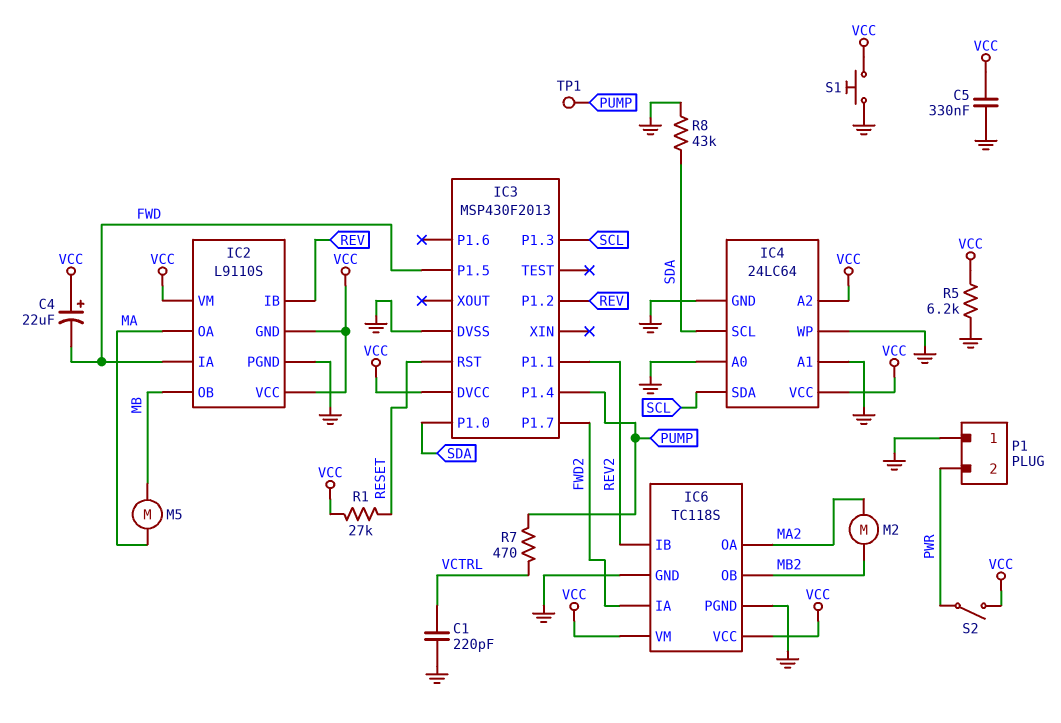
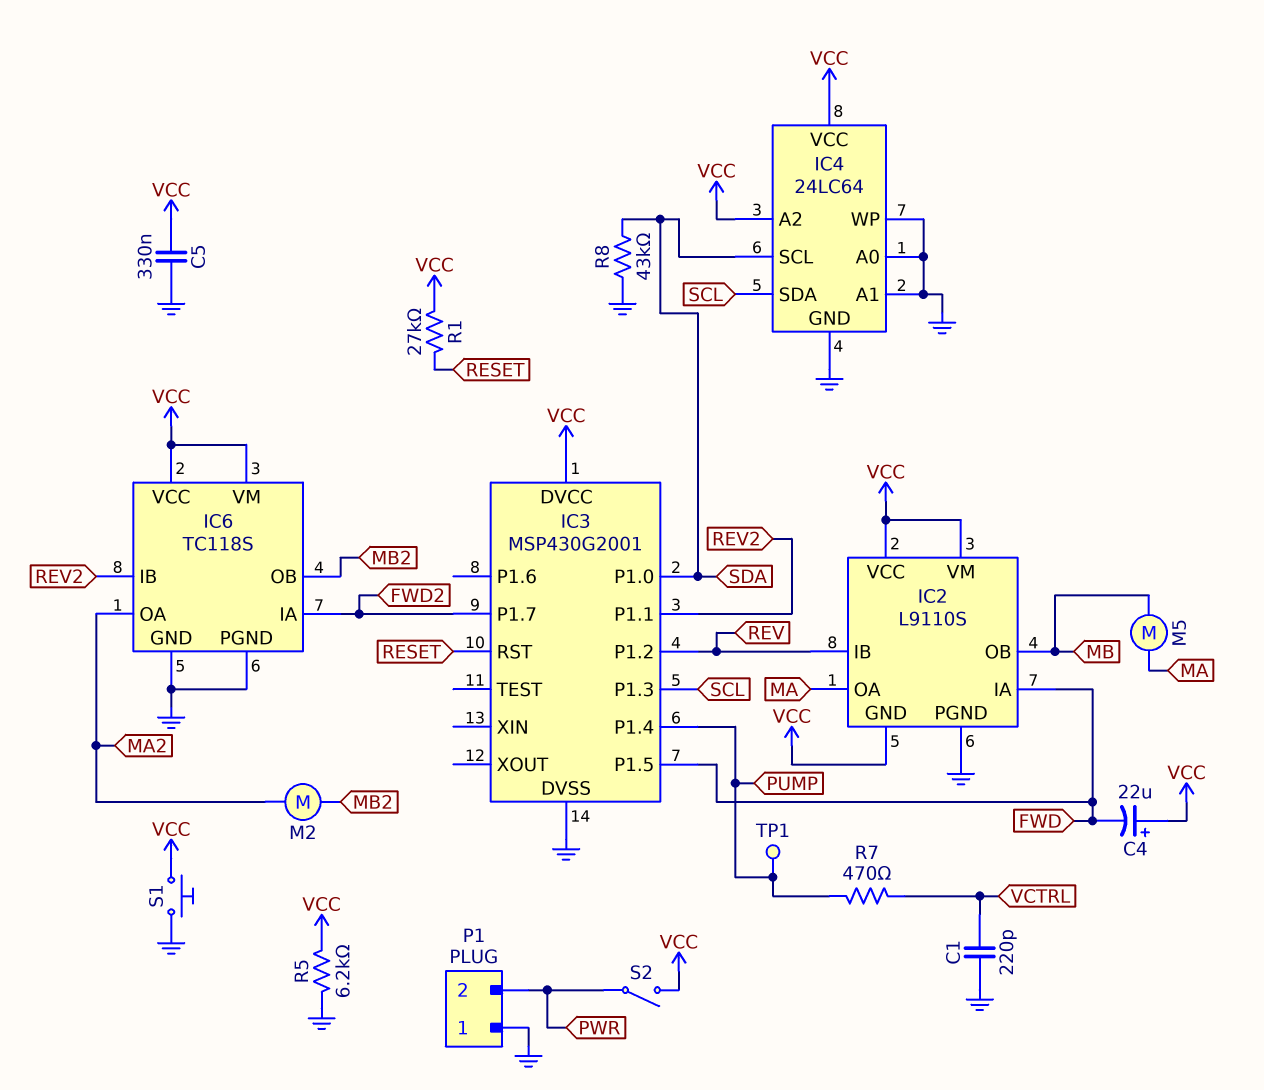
IC3: MSP430F2013 -> MSP430G2001

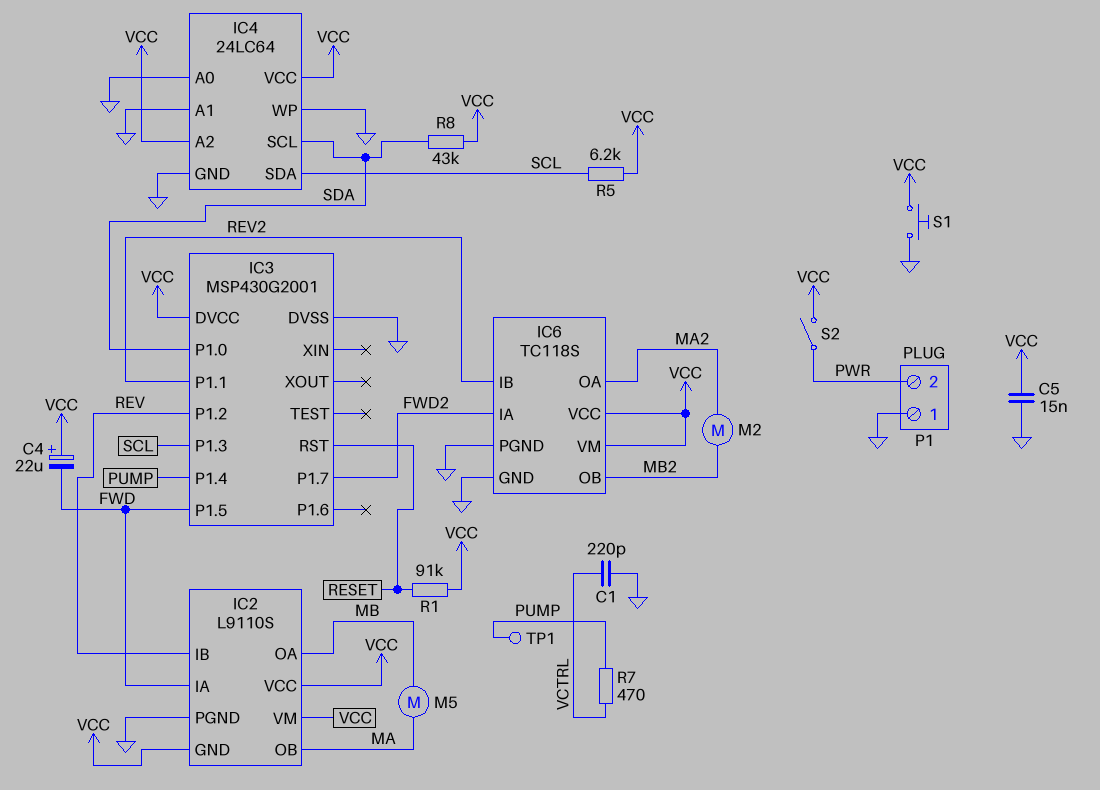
C5: 330nF (GND, VCC) -> 15nF (GND, VCC)
IC2 pin OA: MA -> MB
IC2 pin OB: MB -> MA
R1: 27k (RESET, VCC) -> 91k (RESET, VCC)
R5: 6.2k (GND, VCC) -> 6.2k (SCL, VCC)
R8: 43k (GND, SDA) -> 43k (SDA, VCC)

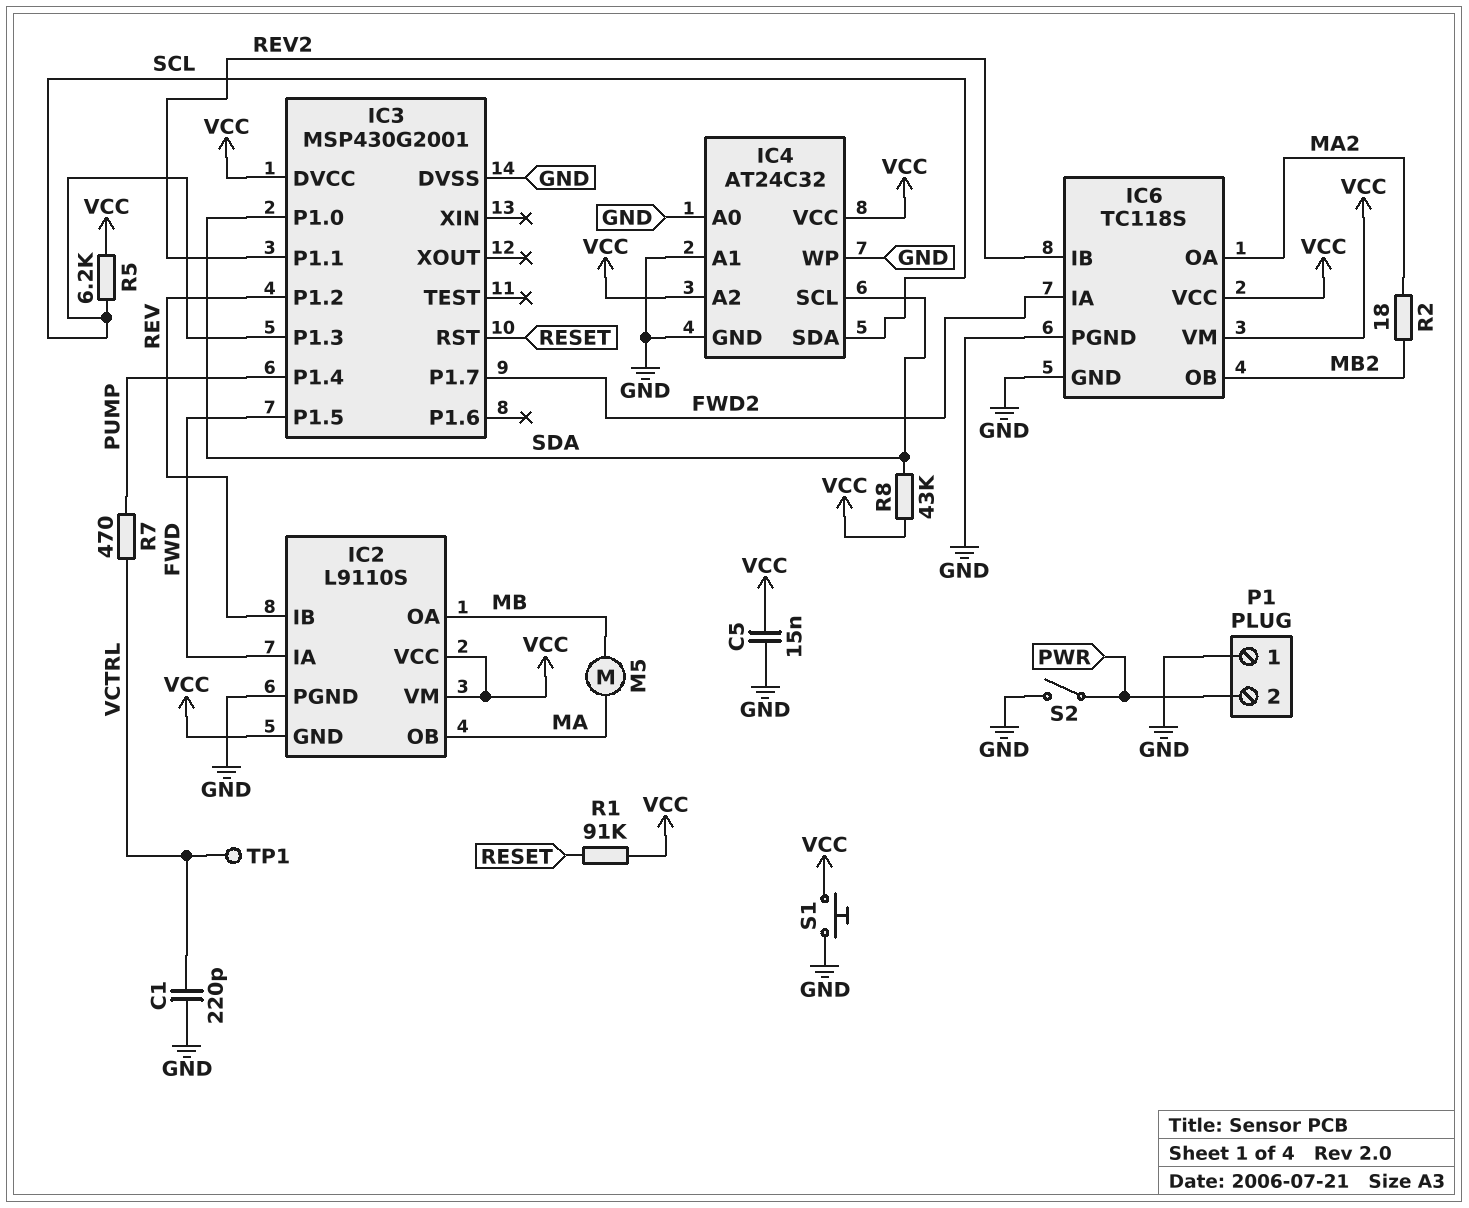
C4: 22uF (plus VCC, minus FWD) -> none
IC4: 24LC64 -> AT24C32
M2: motor (MA2, MB2) -> none
R2: none -> 18 (MA2, MB2)
S2: switch (PWR, VCC) -> switch (GND, PWR)
TP1: test point (PUMP) -> test point (VCTRL)

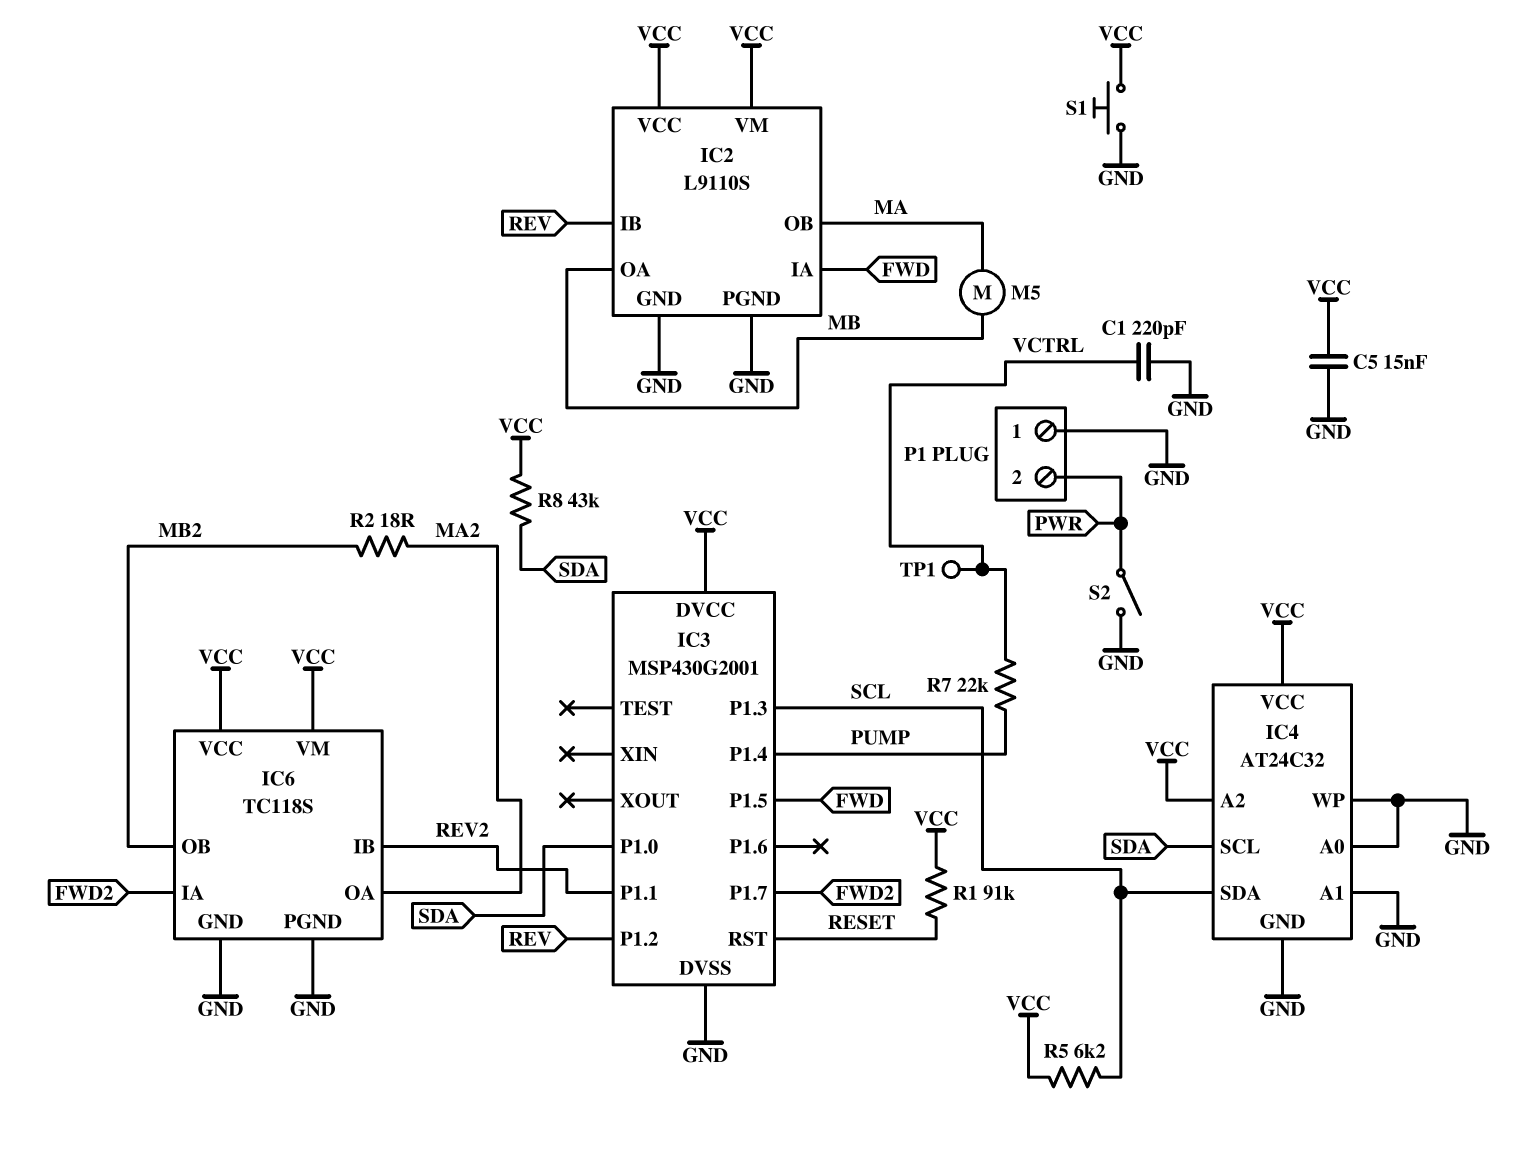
IC2 pin GND: VCC -> GND
R7: 470 (PUMP, VCTRL) -> 22k (PUMP, VCTRL)

